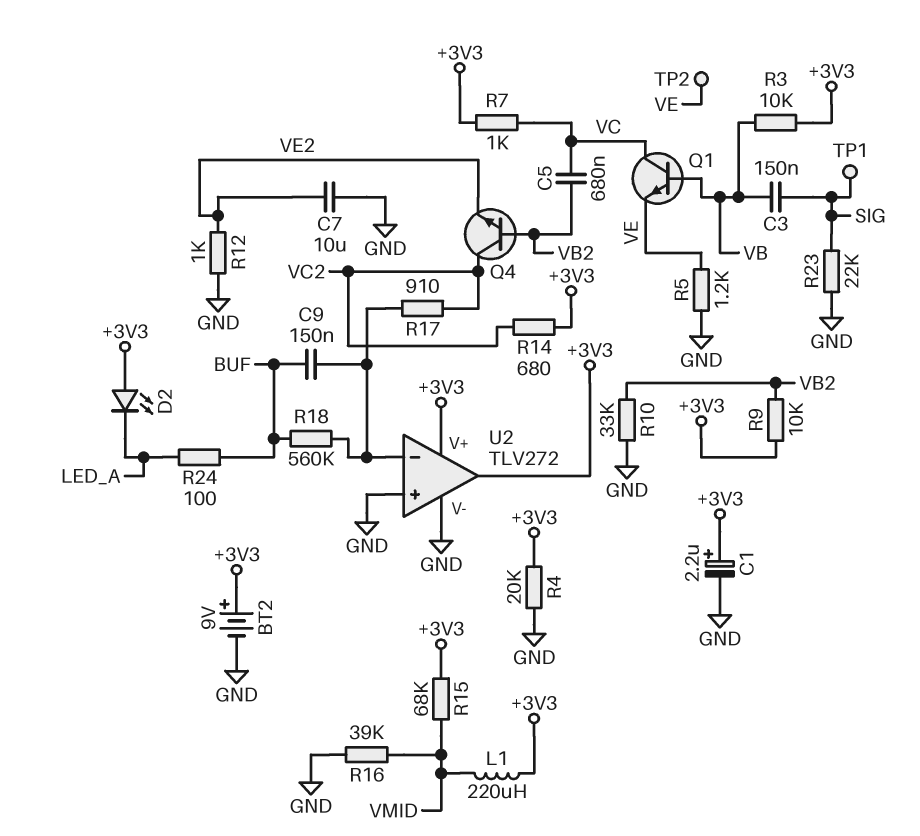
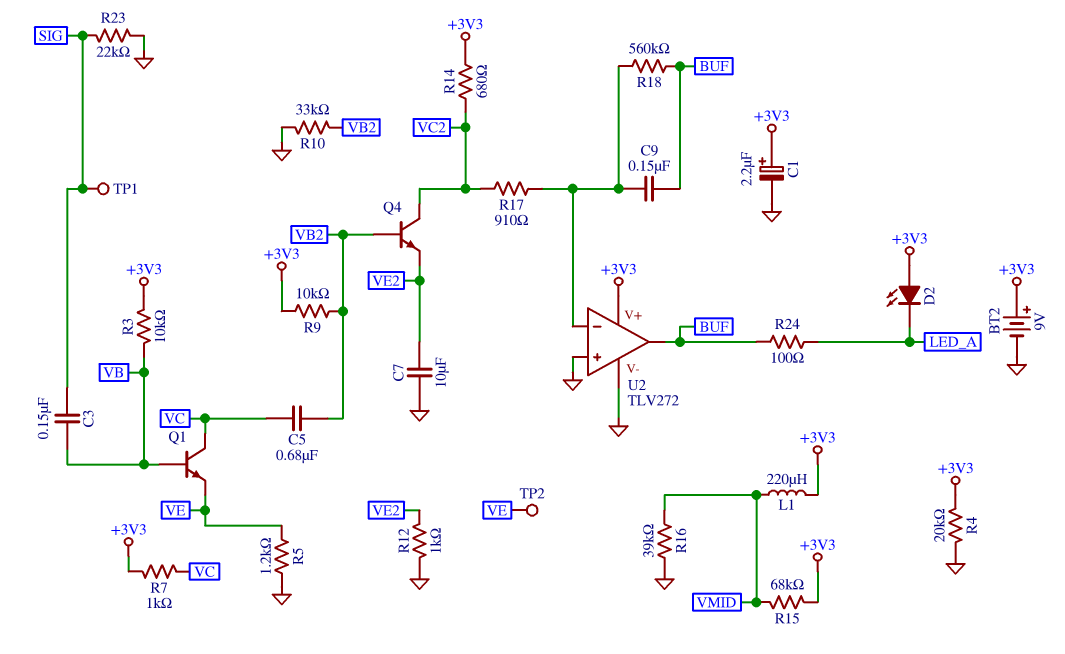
U2 pin out: +3V3 -> BUF

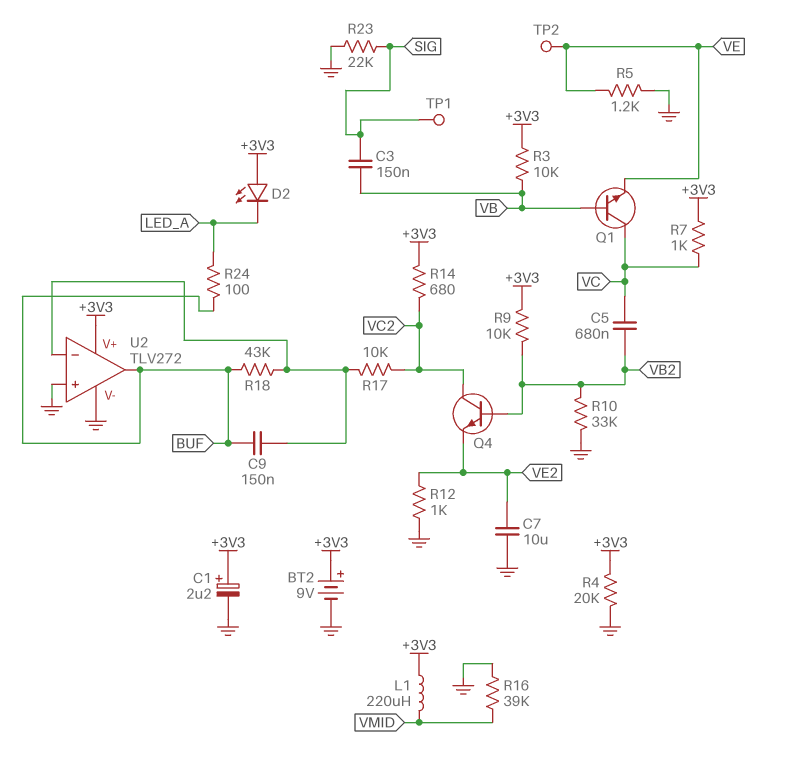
R15: 68k (+3V3, VMID) -> none
R17: 910 (U2/in-, VC2) -> 10k (U2/in-, VC2)
R18: 560k (BUF, U2/in-) -> 43k (BUF, U2/in-)

